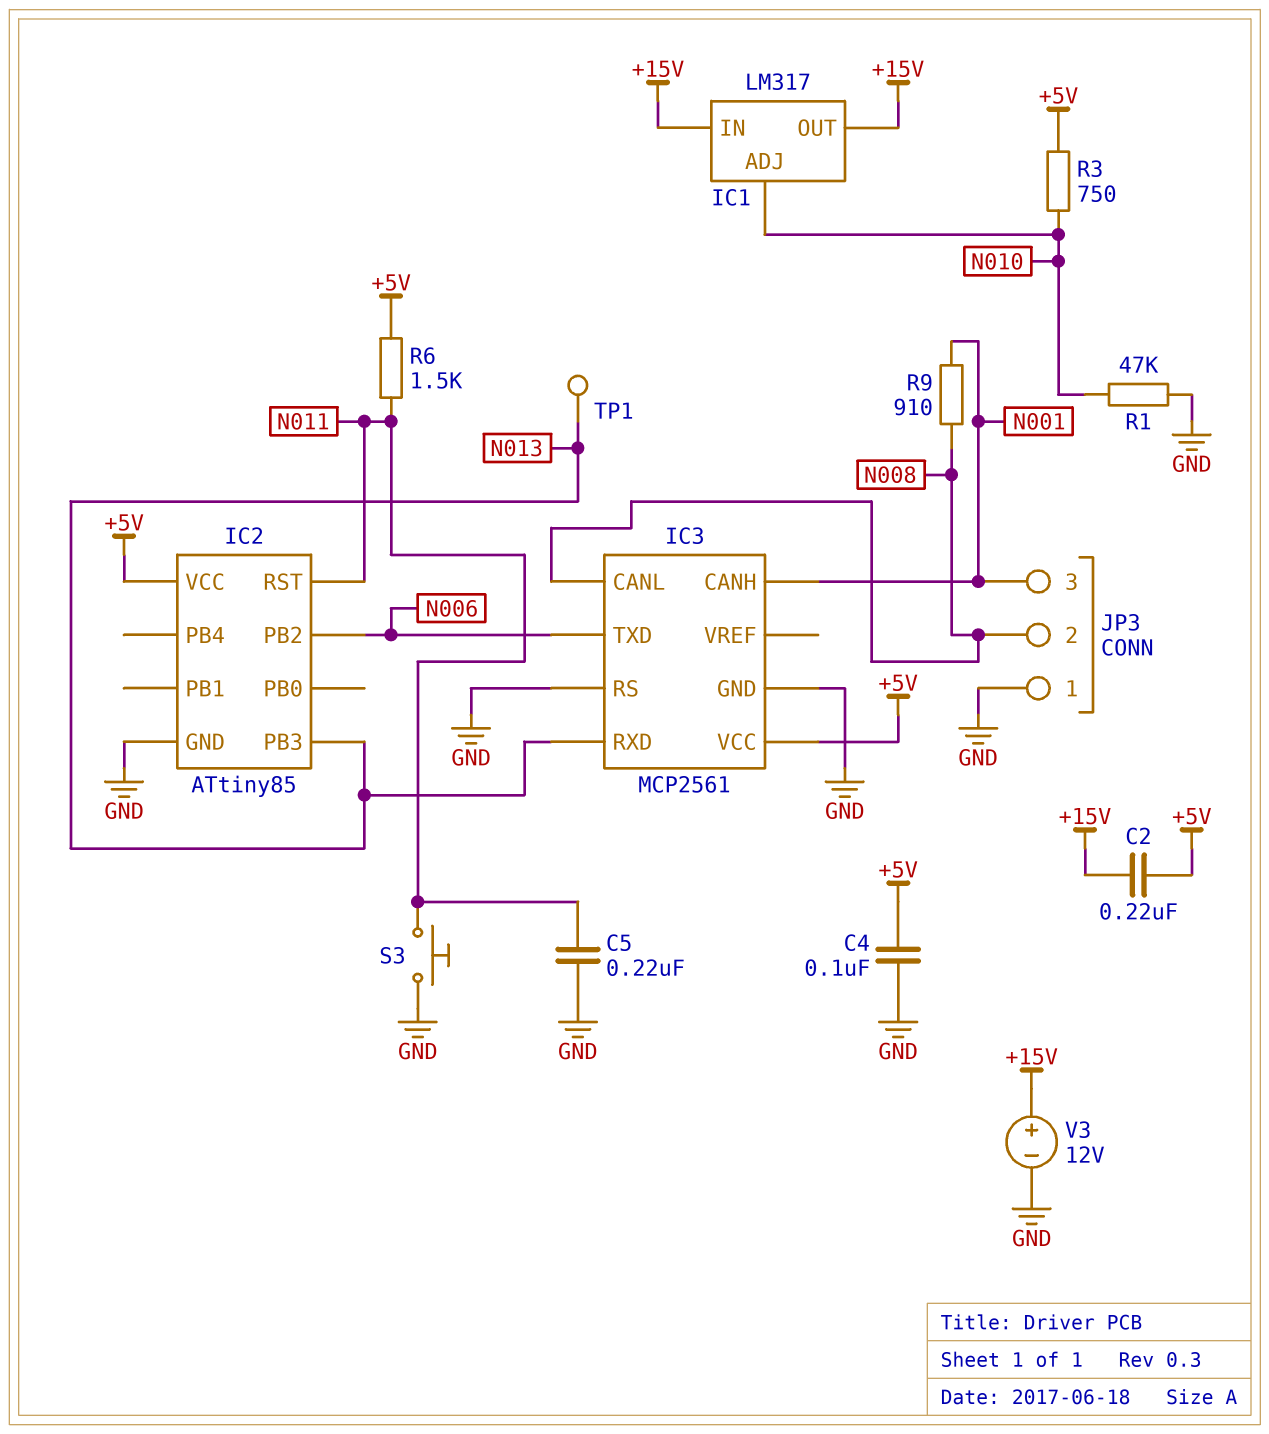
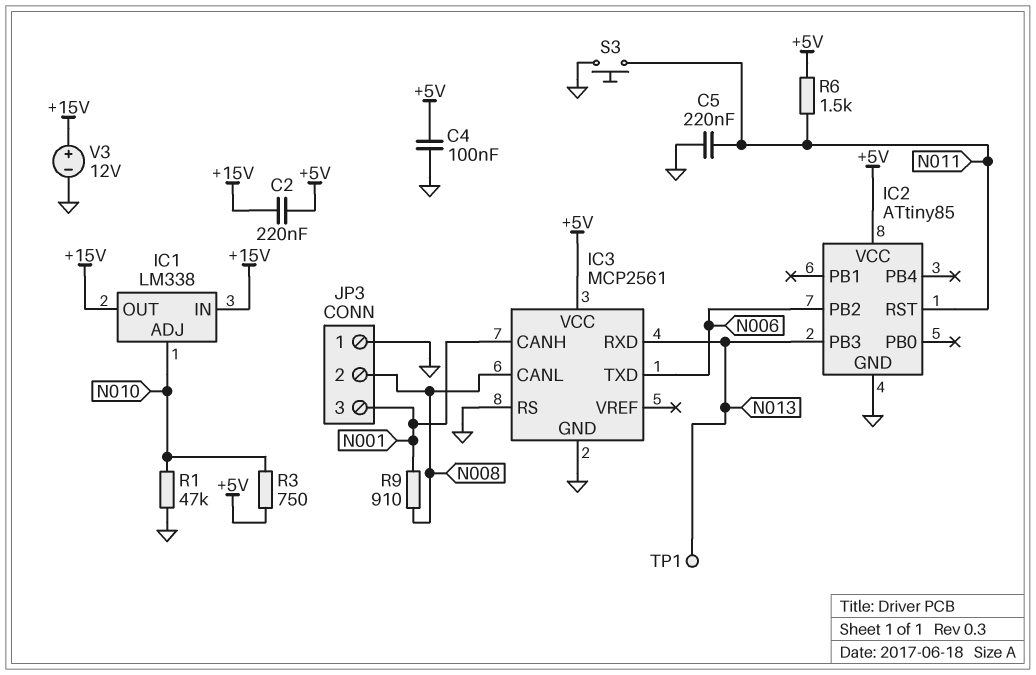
IC1: LM317 -> LM338

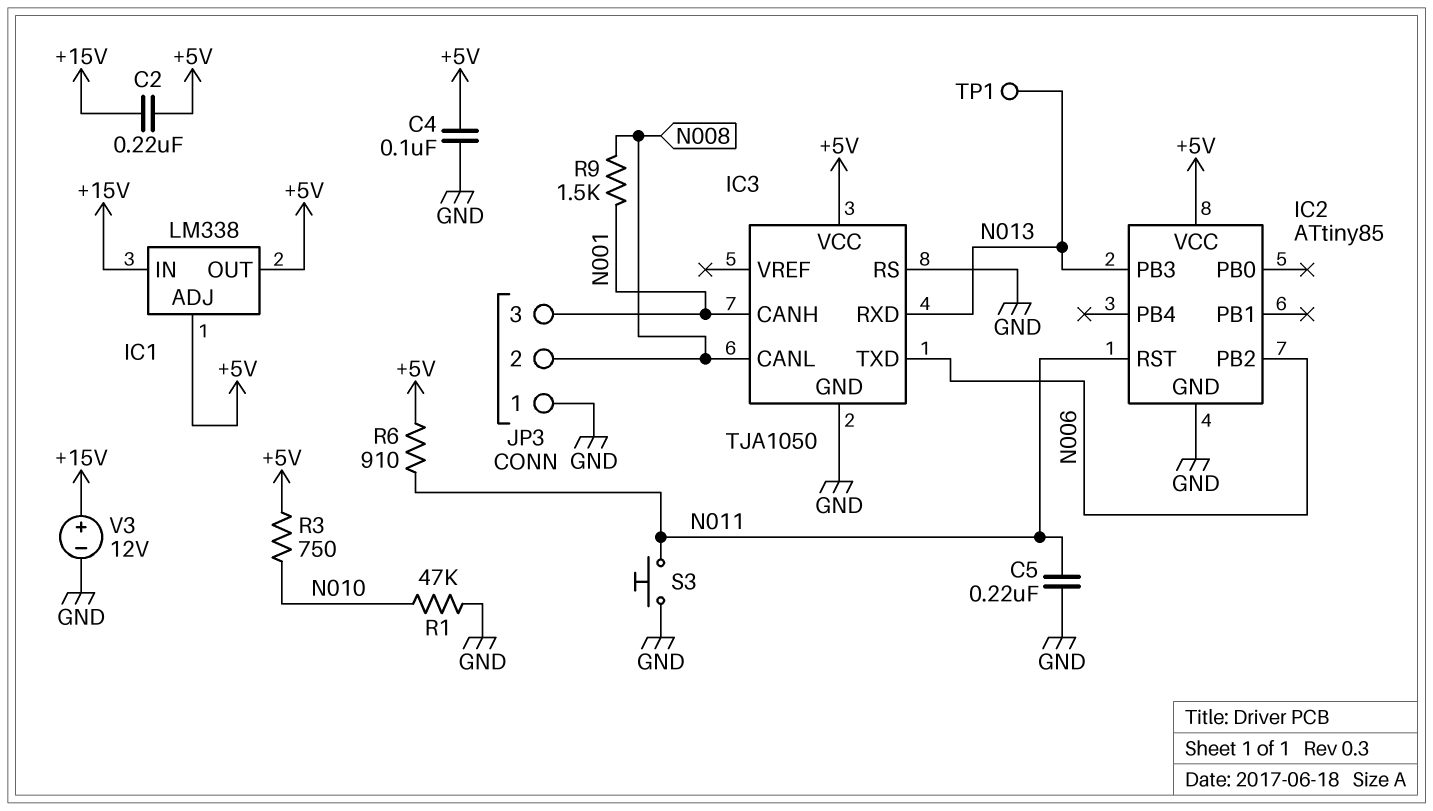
IC1 pin ADJ: N010 -> +5V
IC1 pin OUT: +15V -> +5V
IC3: MCP2561 -> TJA1050
R6: 1.5k (+5V, N011) -> 910 (+5V, N011)
R9: 910 (N001, N008) -> 1.5k (N001, N008)

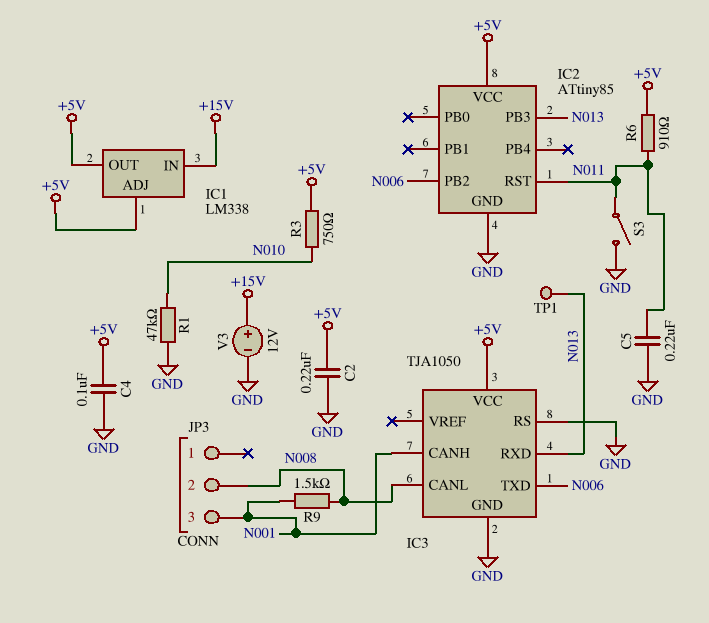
C2: 220nF (+5V, +15V) -> 220nF (+5V, GND)
JP3 pin 1: GND -> none
S3: button (GND, N011) -> switch (GND, N011)

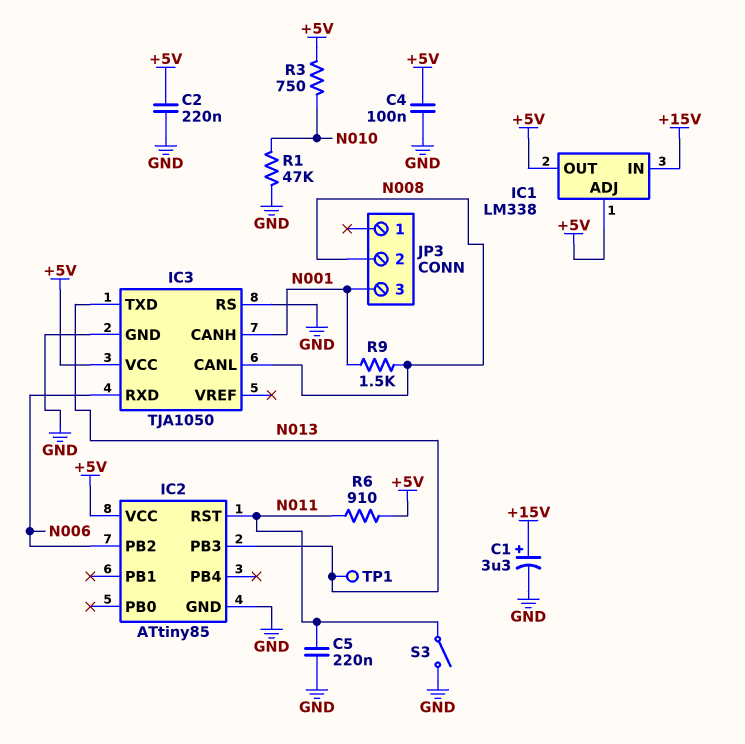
C1: none -> 3.3uF (plus +15V, minus GND)
IC3 pin RXD: N013 -> N006
IC3 pin TXD: N006 -> N013
V3: 12V (plus +15V, minus GND) -> none

